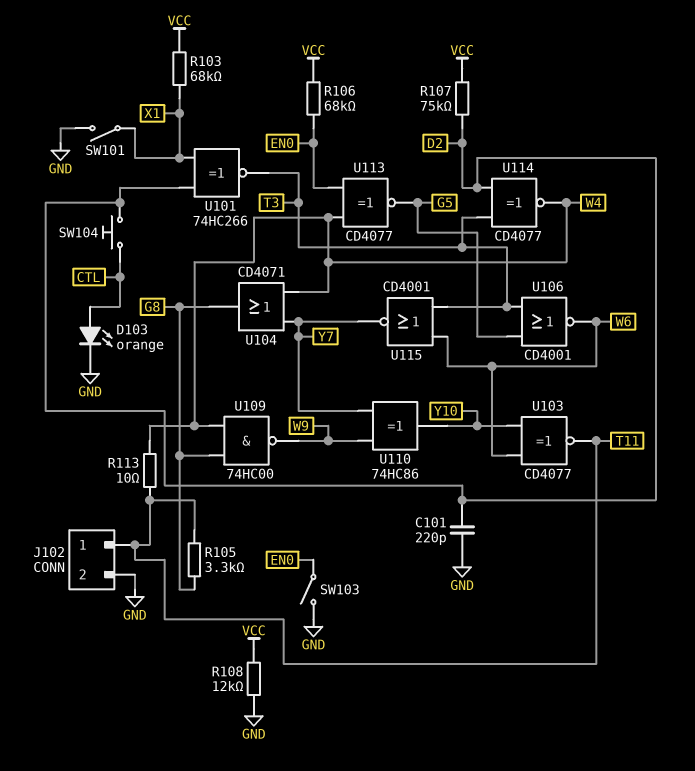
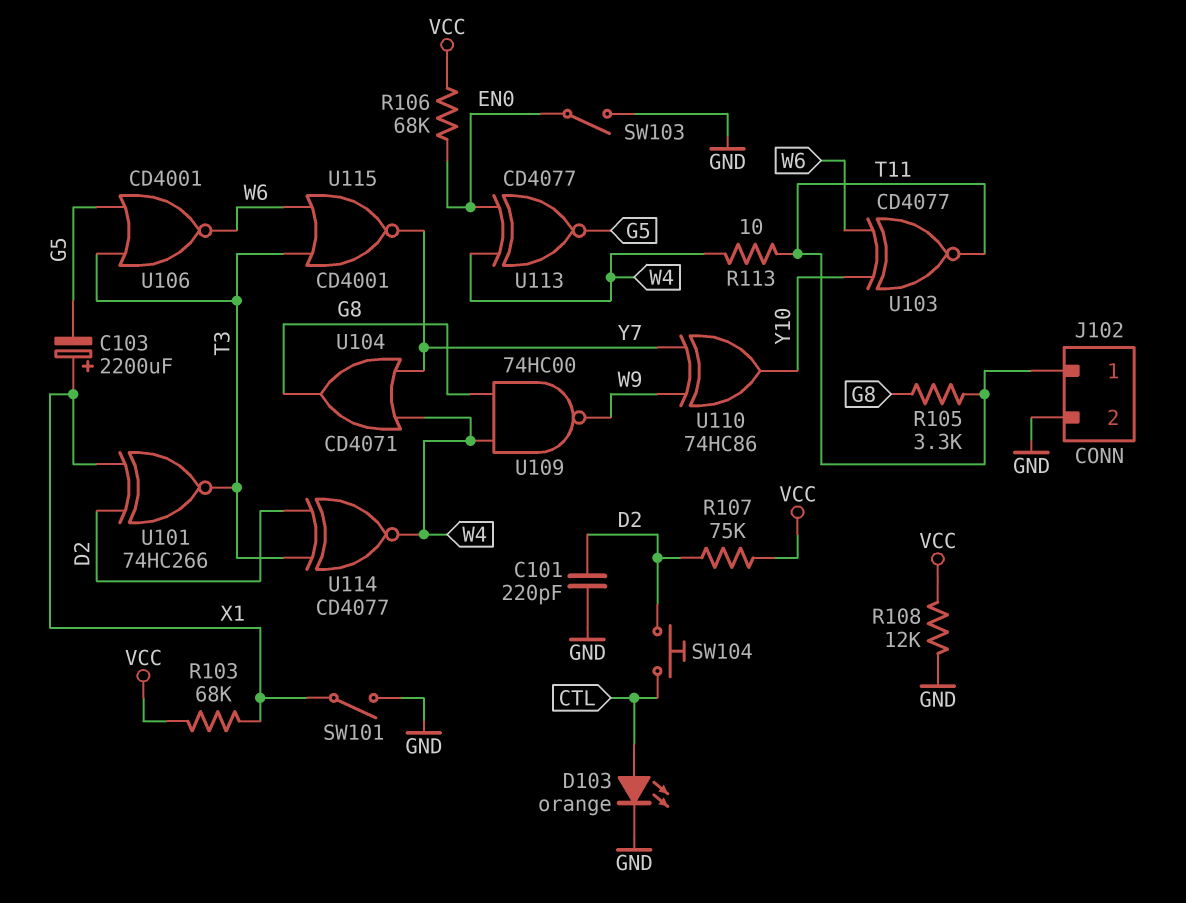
C103: none -> 2200uF (plus X1, minus G5)

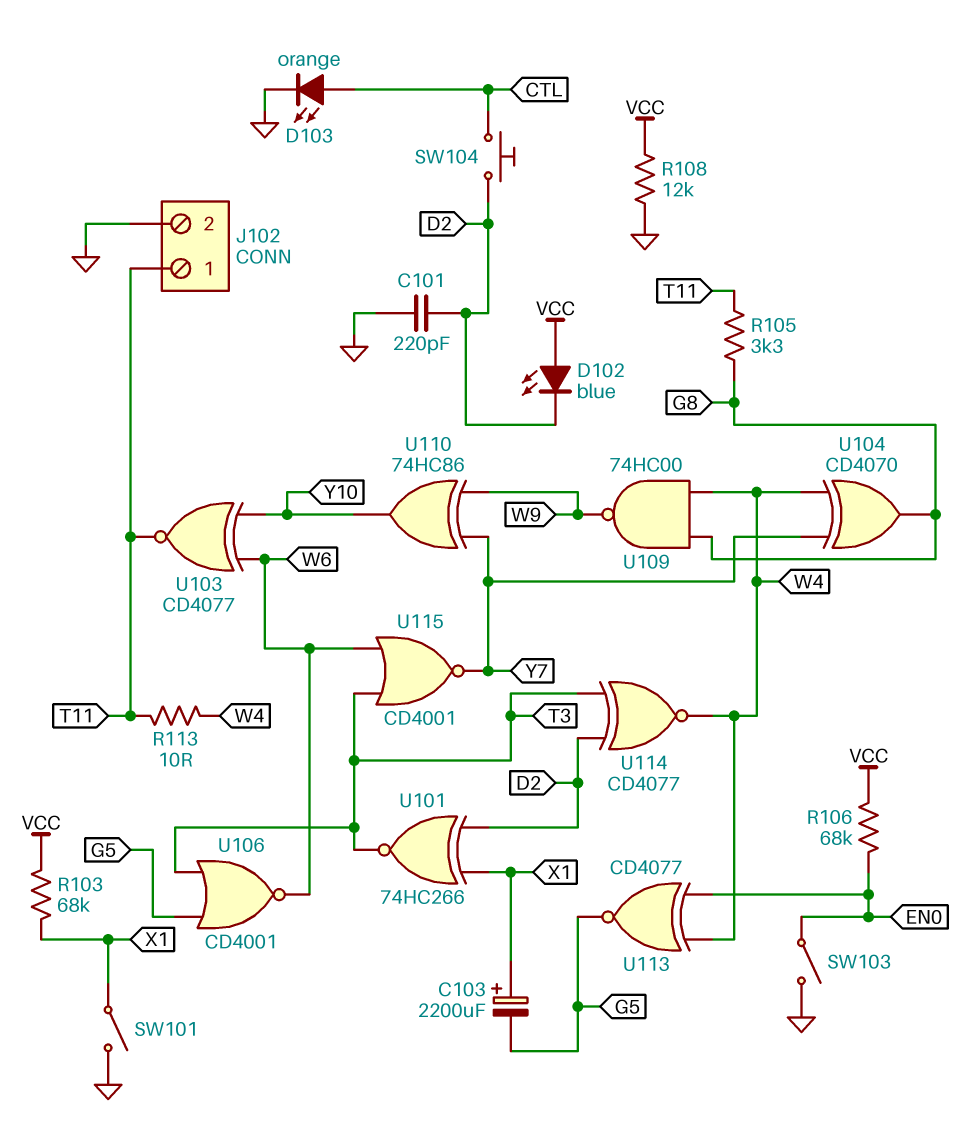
D102: none -> LED blue (A VCC, K D2)
R107: 75k (D2, VCC) -> none
U104: OR CD4071 (in W4, in Y7, out G8) -> XOR CD4070 (in W4, in Y7, out G8)

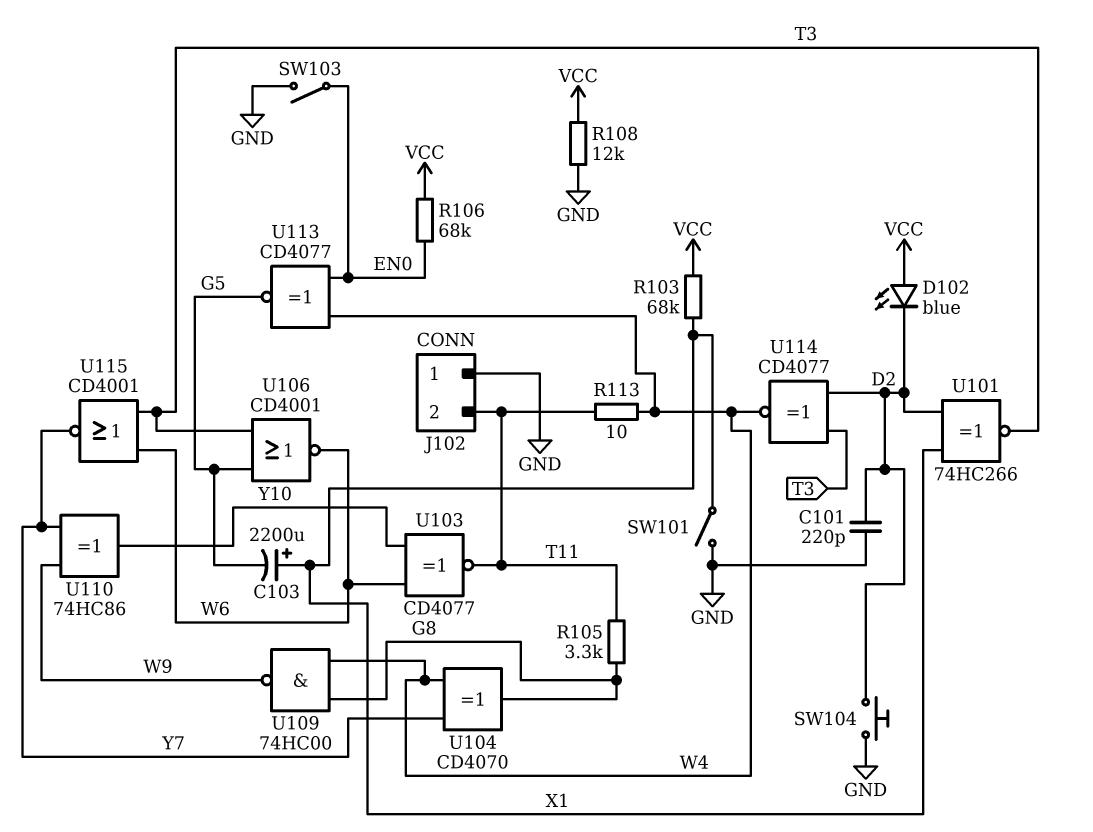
D103: LED orange (A CTL, K GND) -> none
J102 pin 1: T11 -> GND
J102 pin 2: GND -> T11
SW104: button (CTL, D2) -> button (D2, GND)

